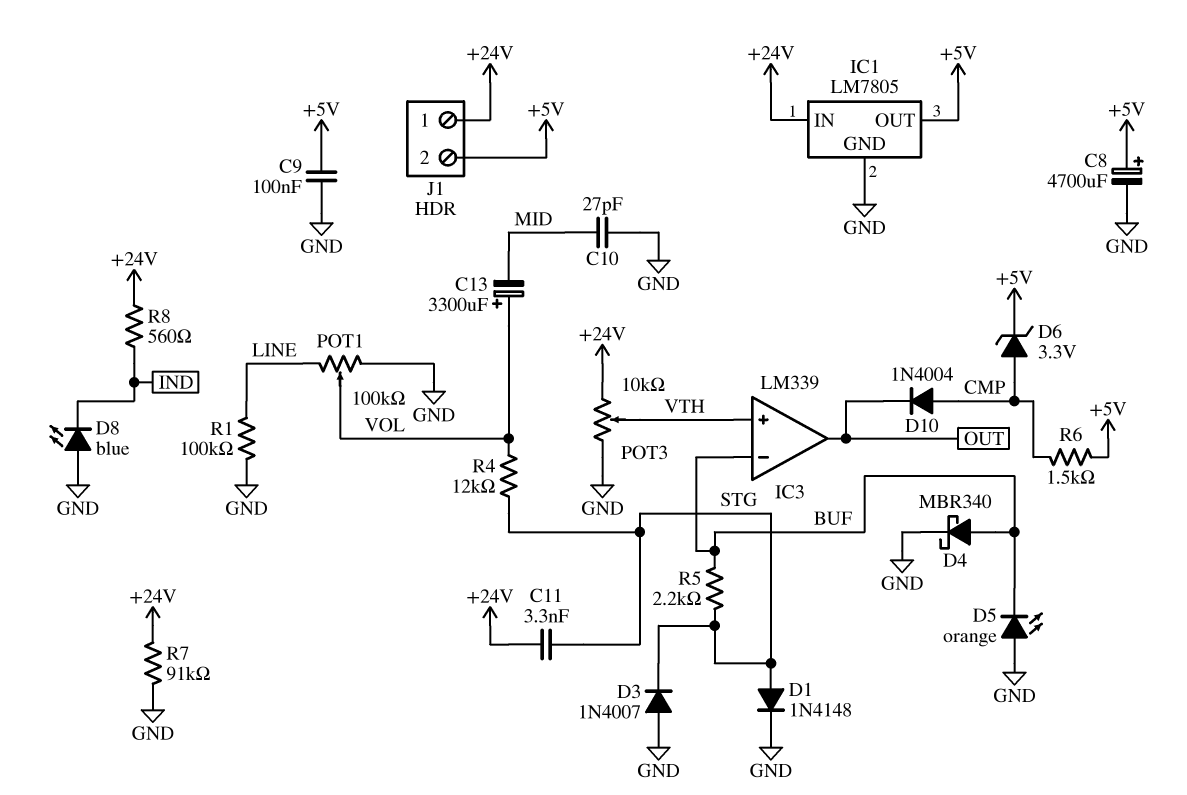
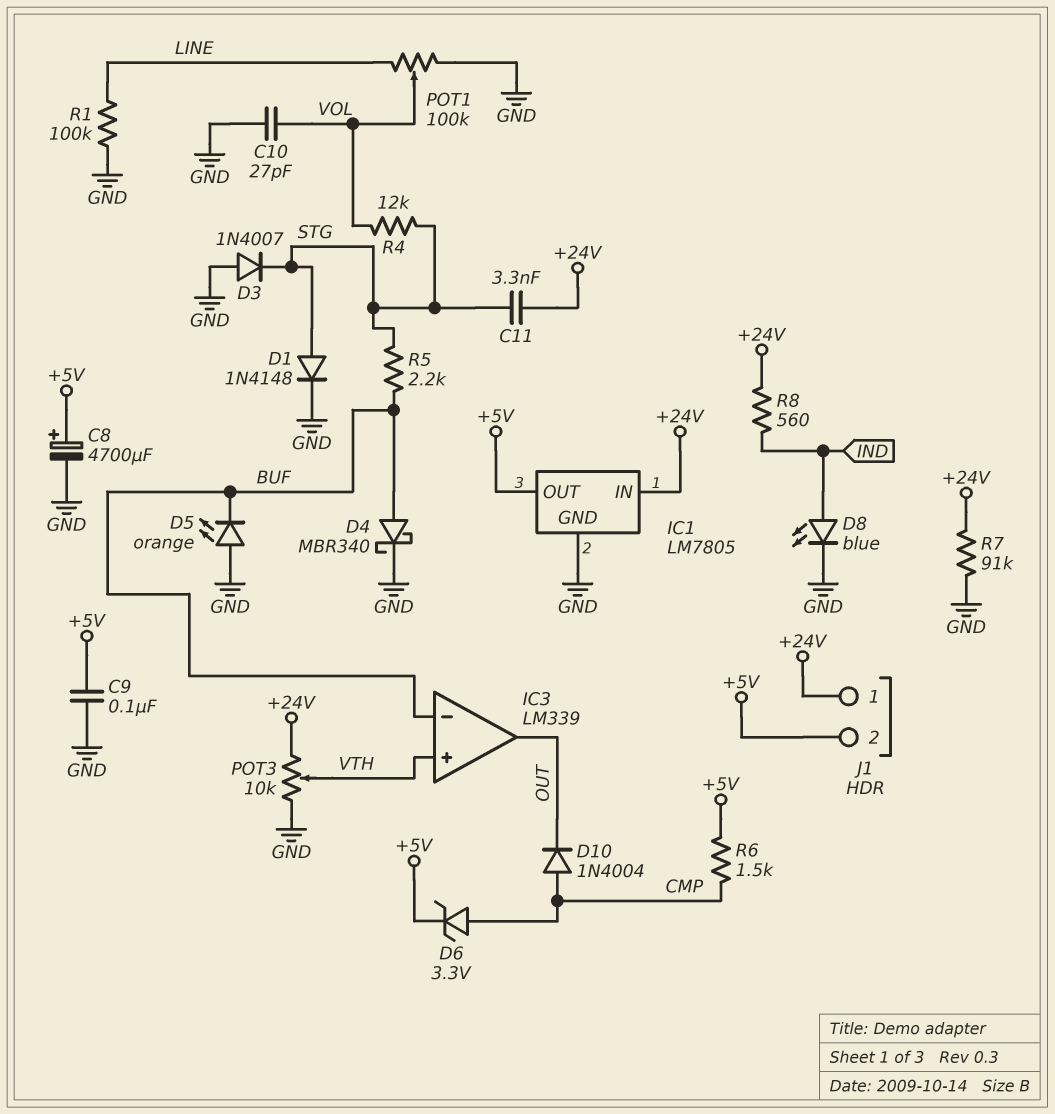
C10: 27pF (GND, MID) -> 27pF (GND, VOL)
C13: 3300uF (plus VOL, minus MID) -> none
D8: LED blue (A GND, K IND) -> LED blue (A IND, K GND)

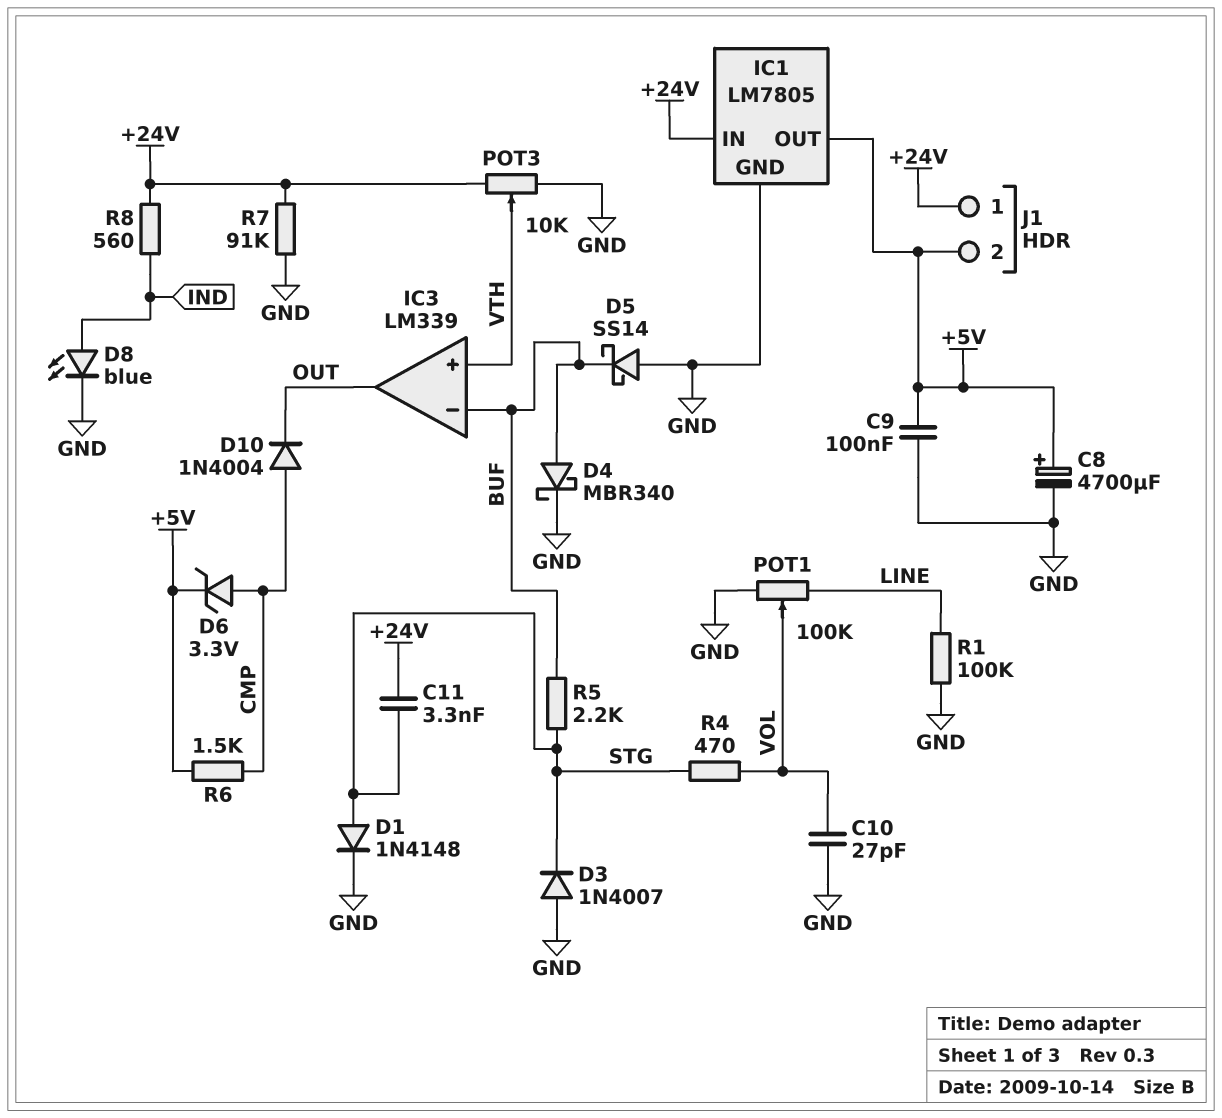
D5: LED orange (A GND, K BUF) -> schottky SS14 (A GND, K BUF)
R4: 12k (STG, VOL) -> 470 (STG, VOL)

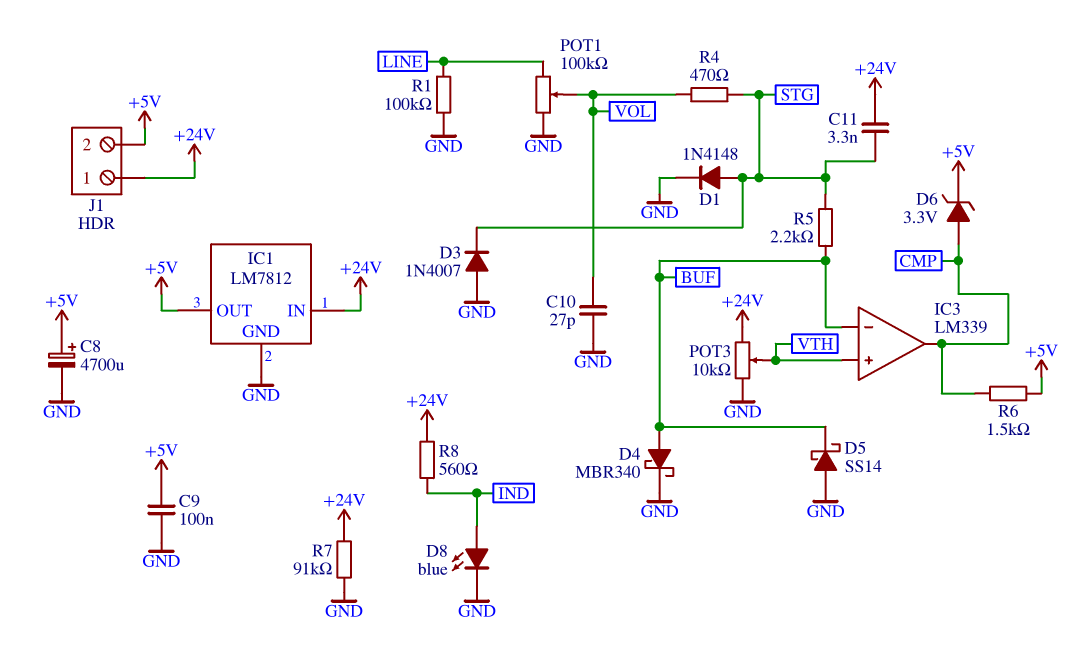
D10: diode 1N4004 (A CMP, K OUT) -> none
IC1: LM7805 -> LM7812
IC3 pin out: OUT -> CMP

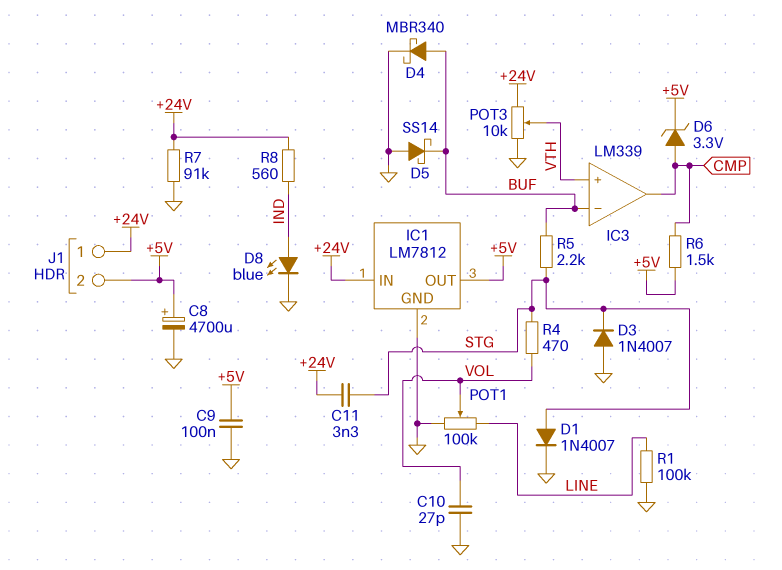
D1: diode 1N4148 (A STG, K GND) -> diode 1N4007 (A STG, K GND)

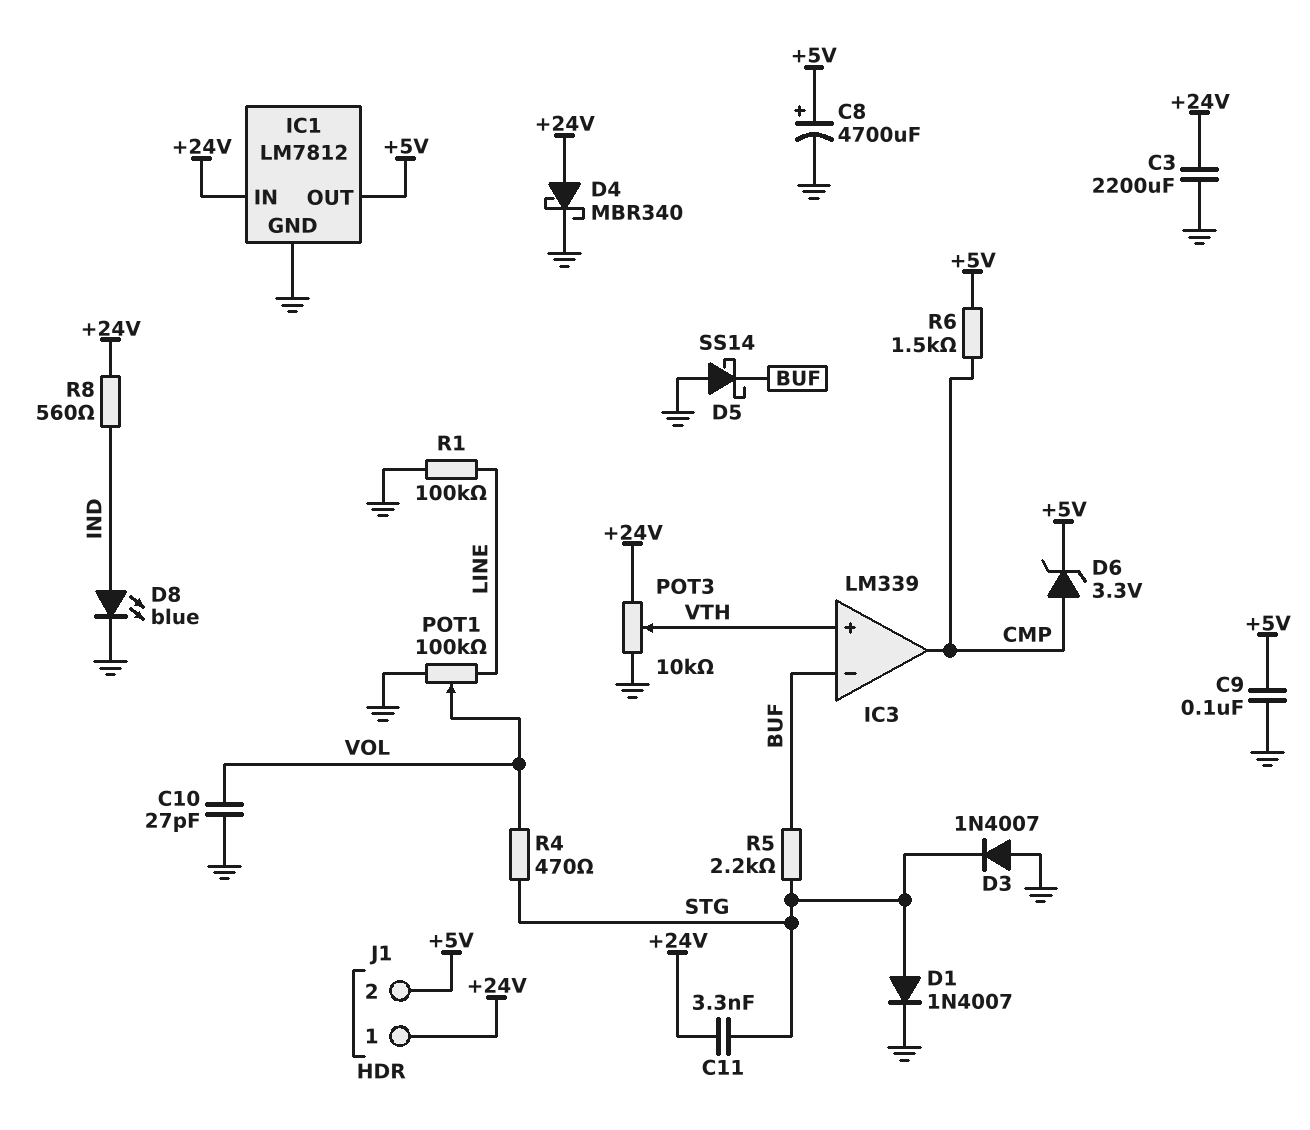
C3: none -> 2200uF (+24V, GND)
D4: schottky MBR340 (A BUF, K GND) -> schottky MBR340 (A +24V, K GND)
R7: 91k (+24V, GND) -> none

